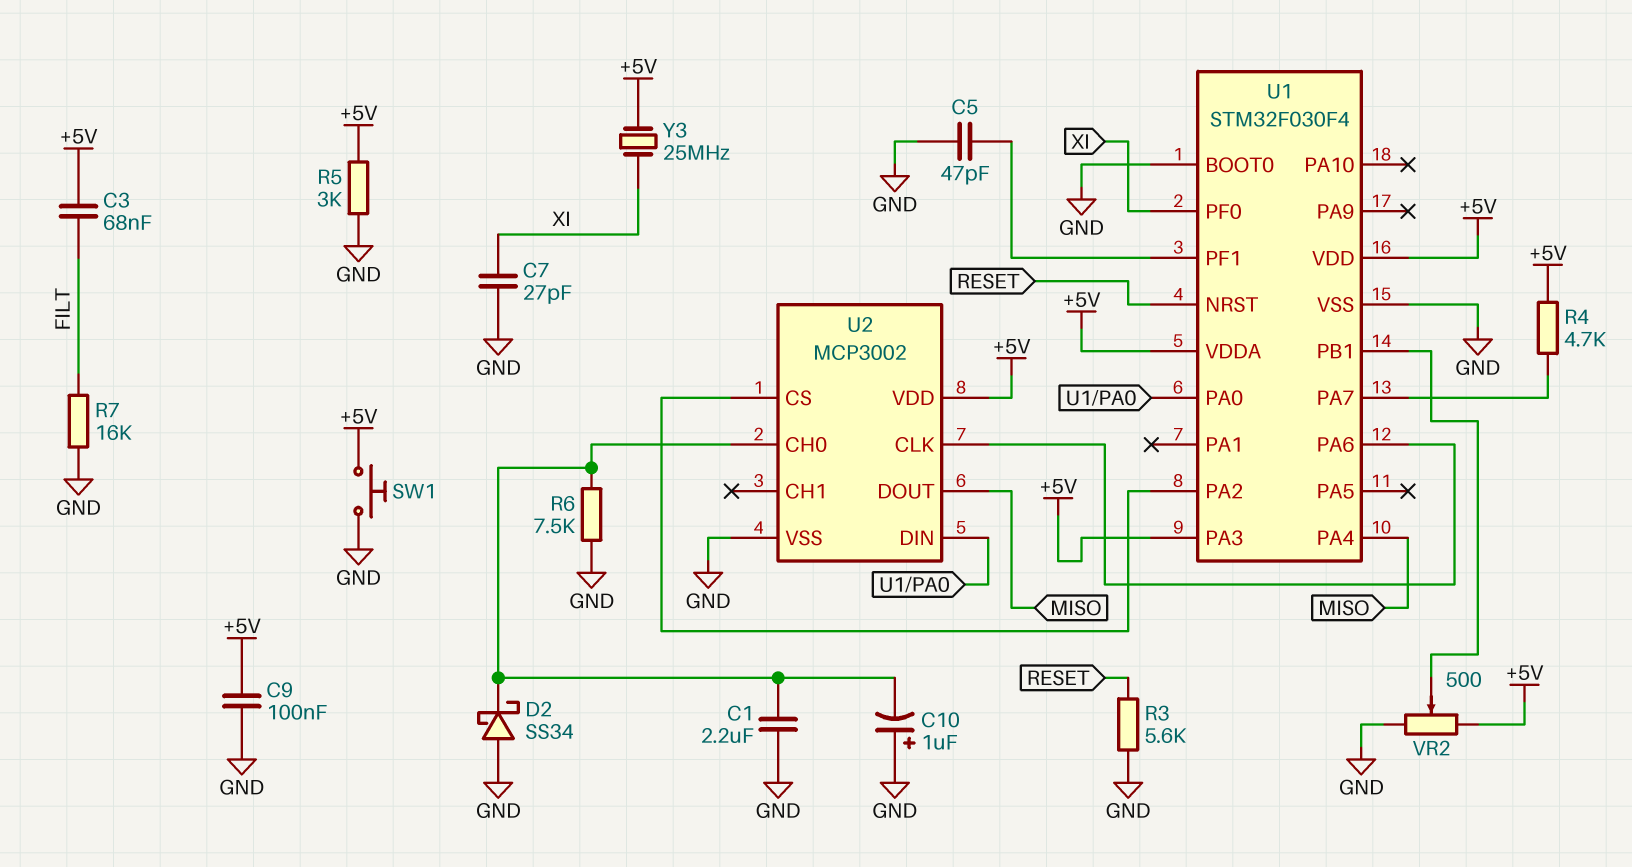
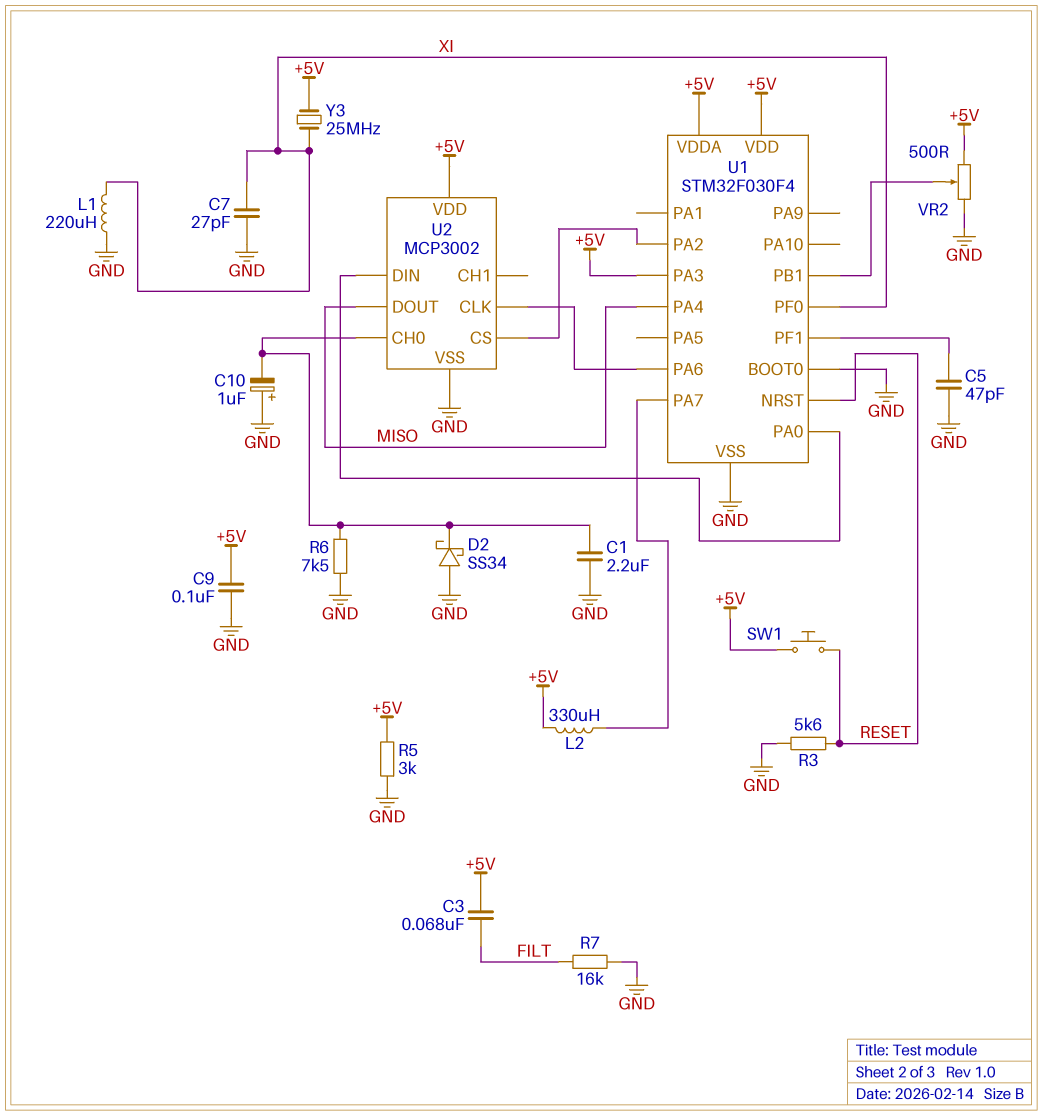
L1: none -> 220uH (GND, XI)
L2: none -> 330uH (+5V, U1/PA7)
R4: 4.7k (+5V, U1/PA7) -> none
SW1: button (+5V, GND) -> button (+5V, RESET)

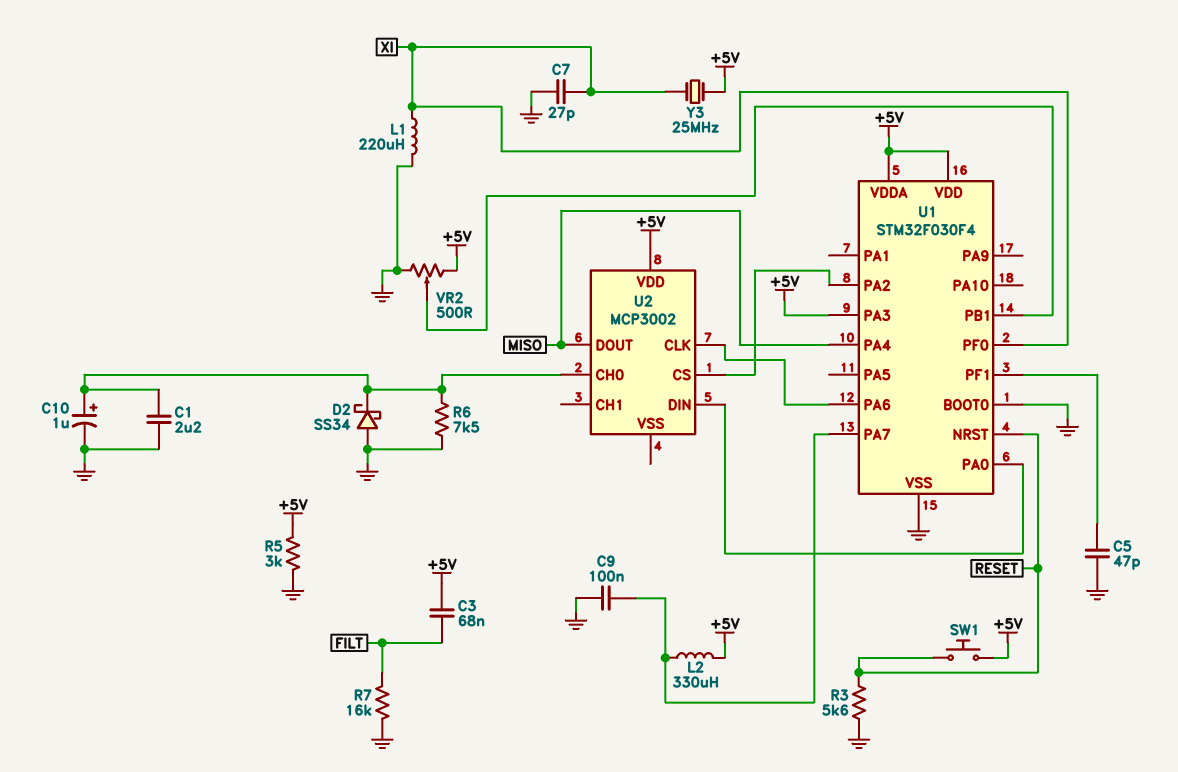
C9: 100nF (+5V, GND) -> 100nF (GND, U1/PA7)
C10: 1uF (plus GND, minus U2/CH0) -> 1uF (plus U2/CH0, minus GND)
U2 pin VSS: GND -> none

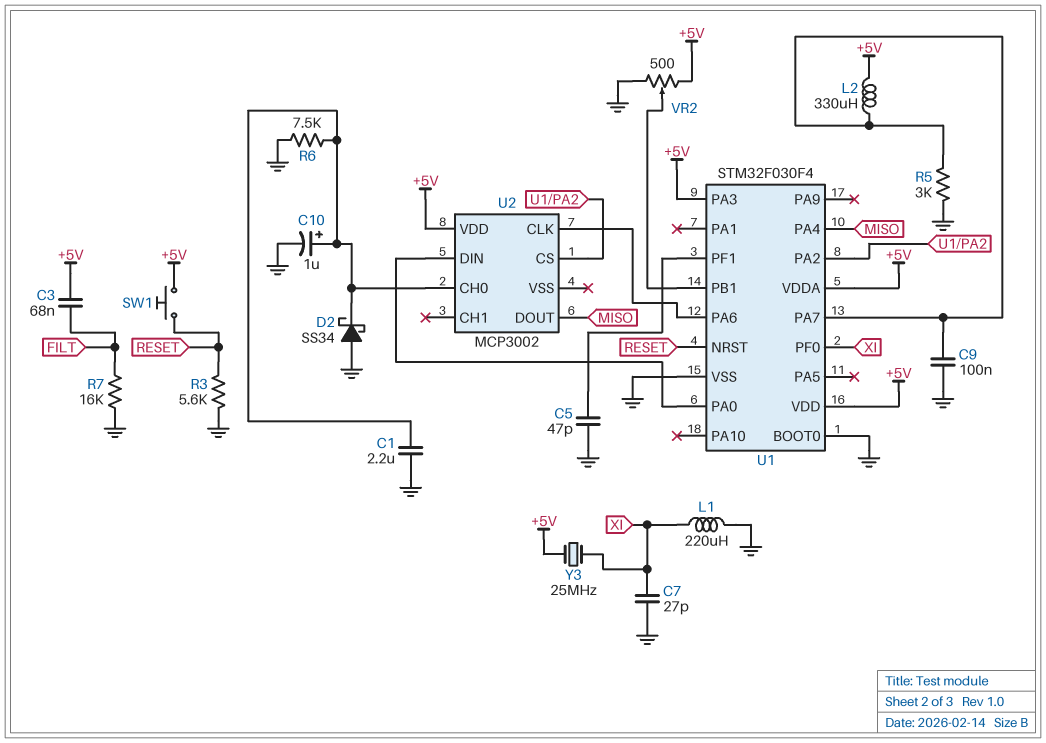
R5: 3k (+5V, GND) -> 3k (GND, U1/PA7)

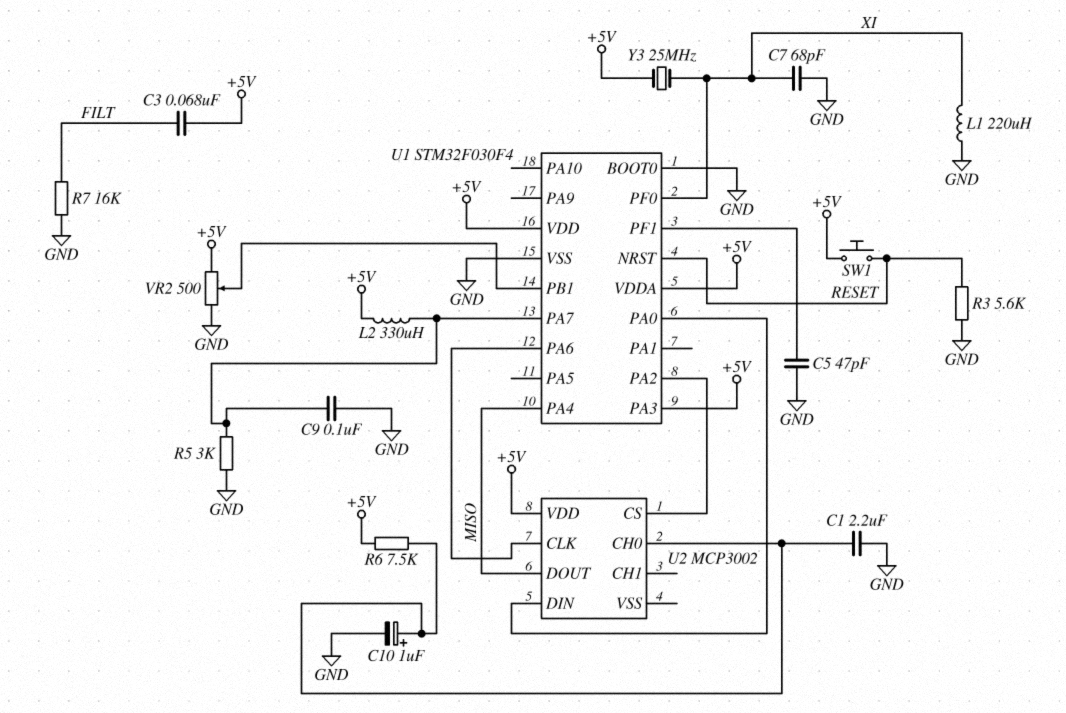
C7: 27pF (GND, XI) -> 68pF (GND, XI)
D2: schottky SS34 (A GND, K U2/CH0) -> none
R6: 7.5k (GND, U2/CH0) -> 7.5k (+5V, U2/CH0)

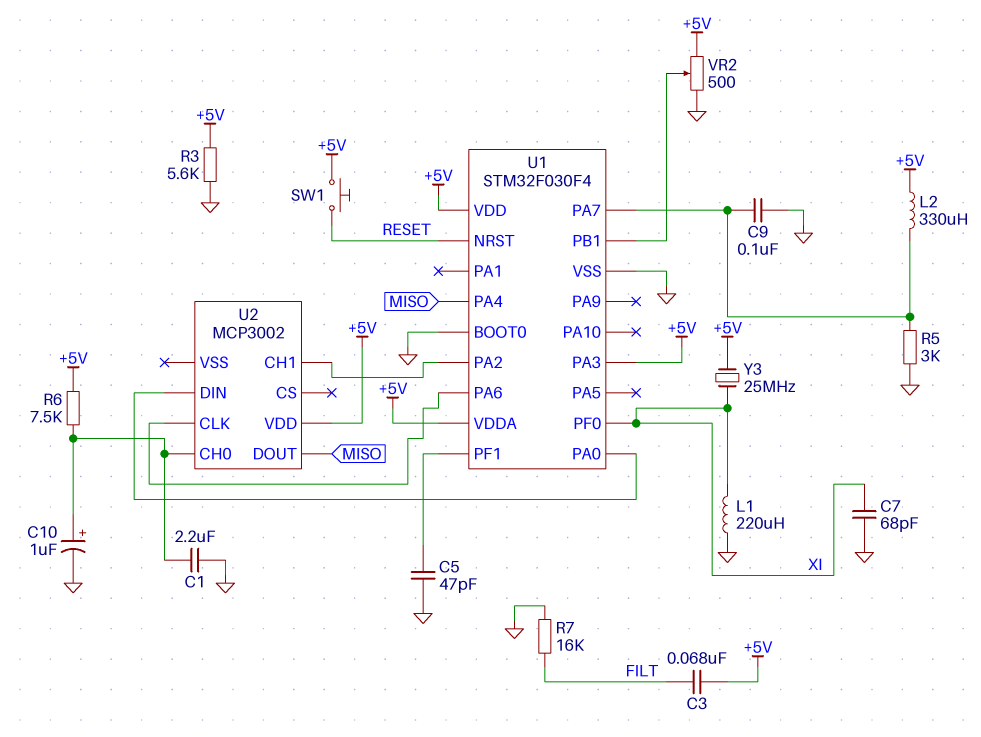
R3: 5.6k (GND, RESET) -> 5.6k (+5V, GND)
U2 pin CH1: none -> U1/PA2
U2 pin CS: U1/PA2 -> none

